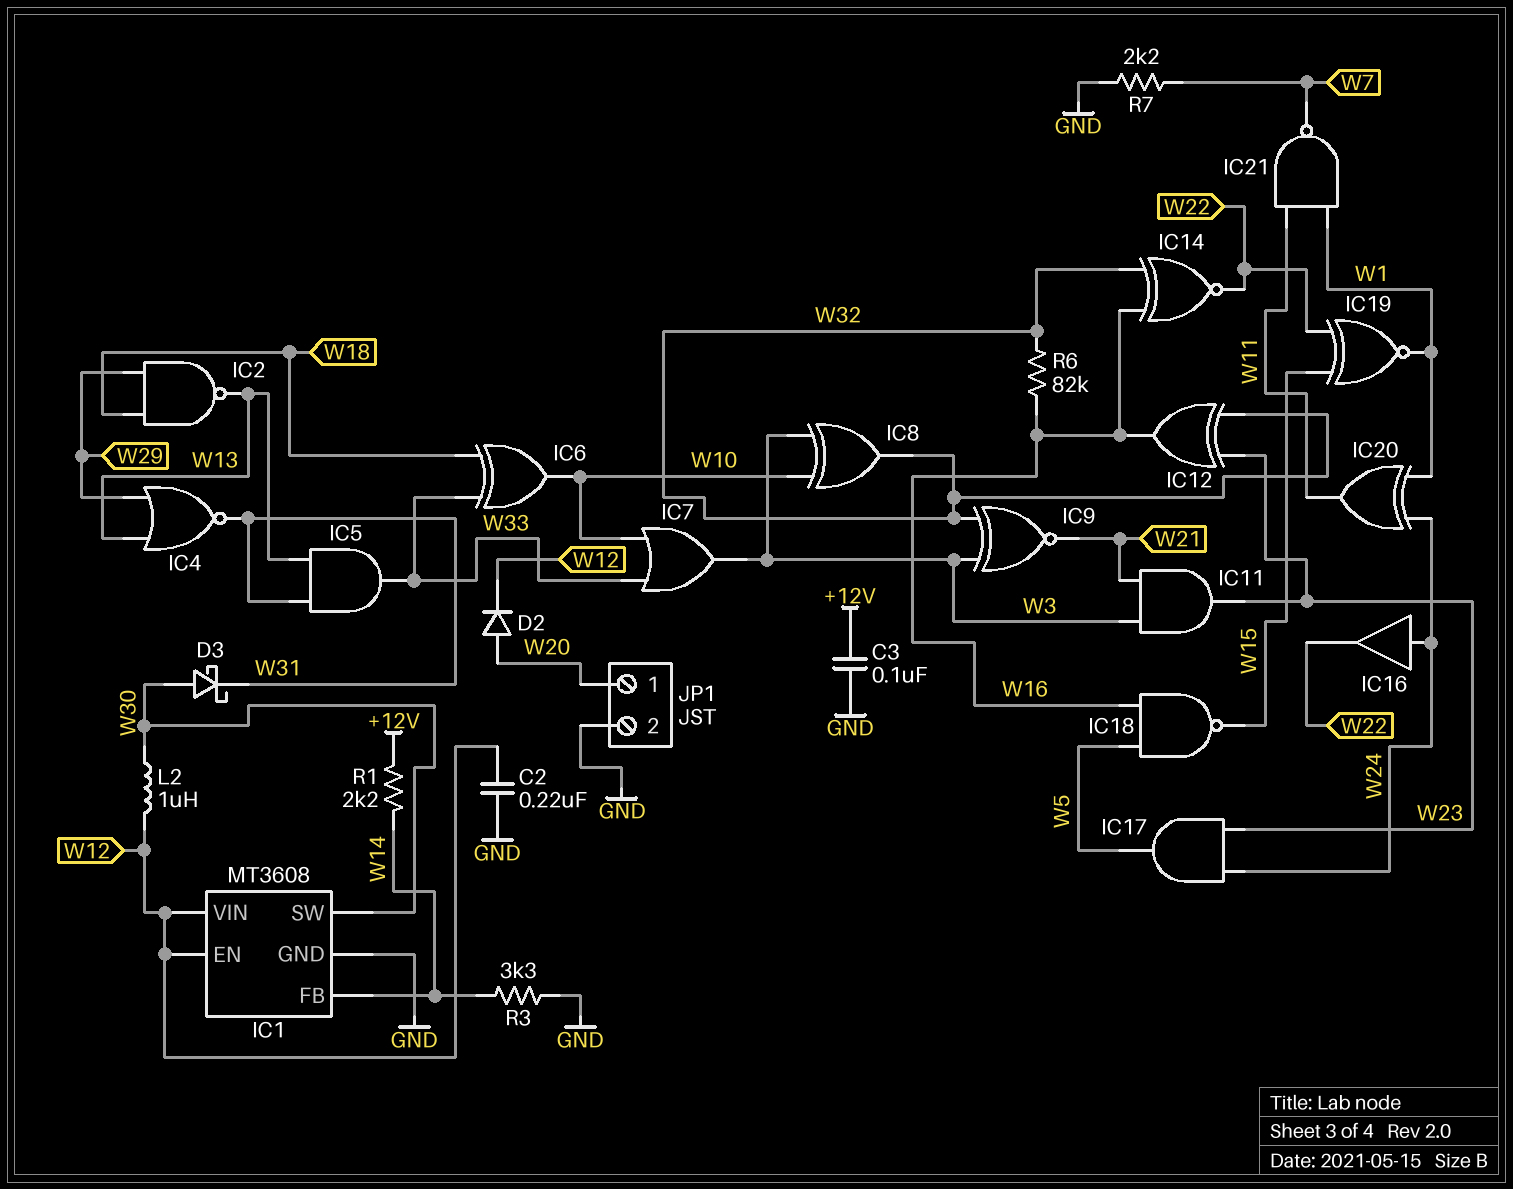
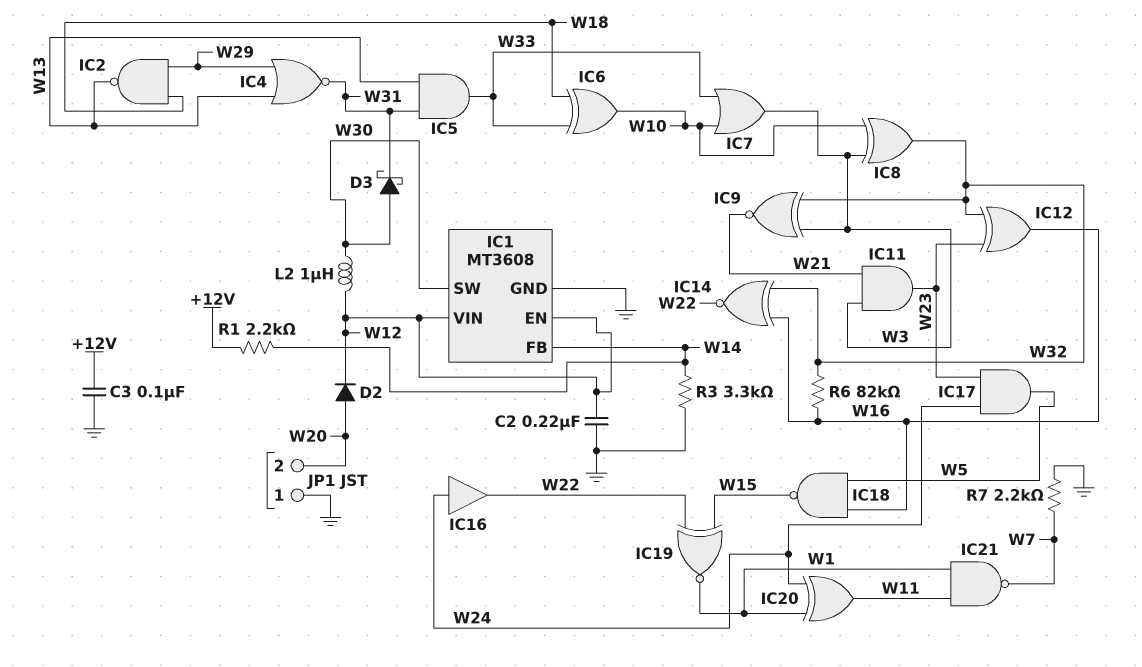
JP1 pin 1: W20 -> GND
JP1 pin 2: GND -> W20

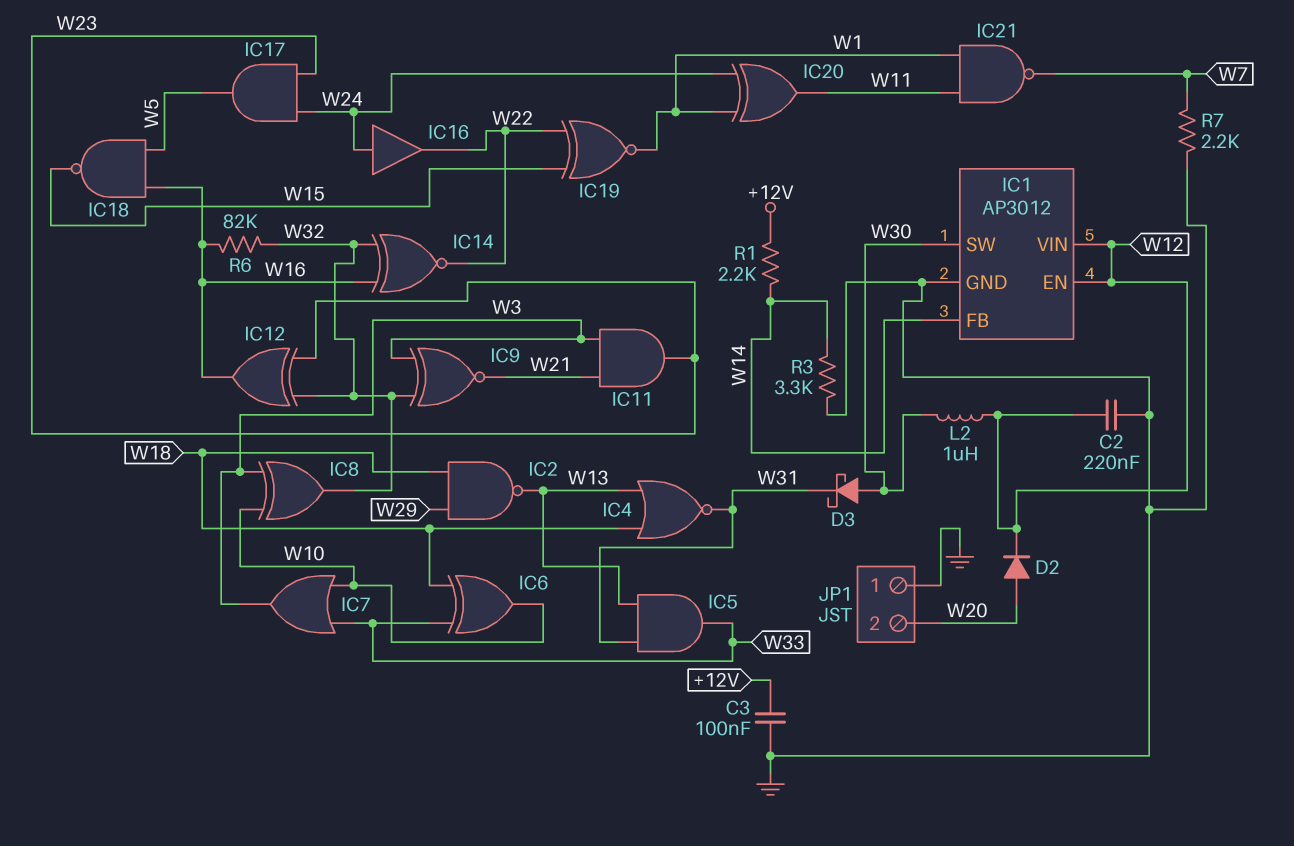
IC1: MT3608 -> AP3012
IC4: NOR (in W13, in W29, out W31) -> NOR (in W13, in W18, out W31)

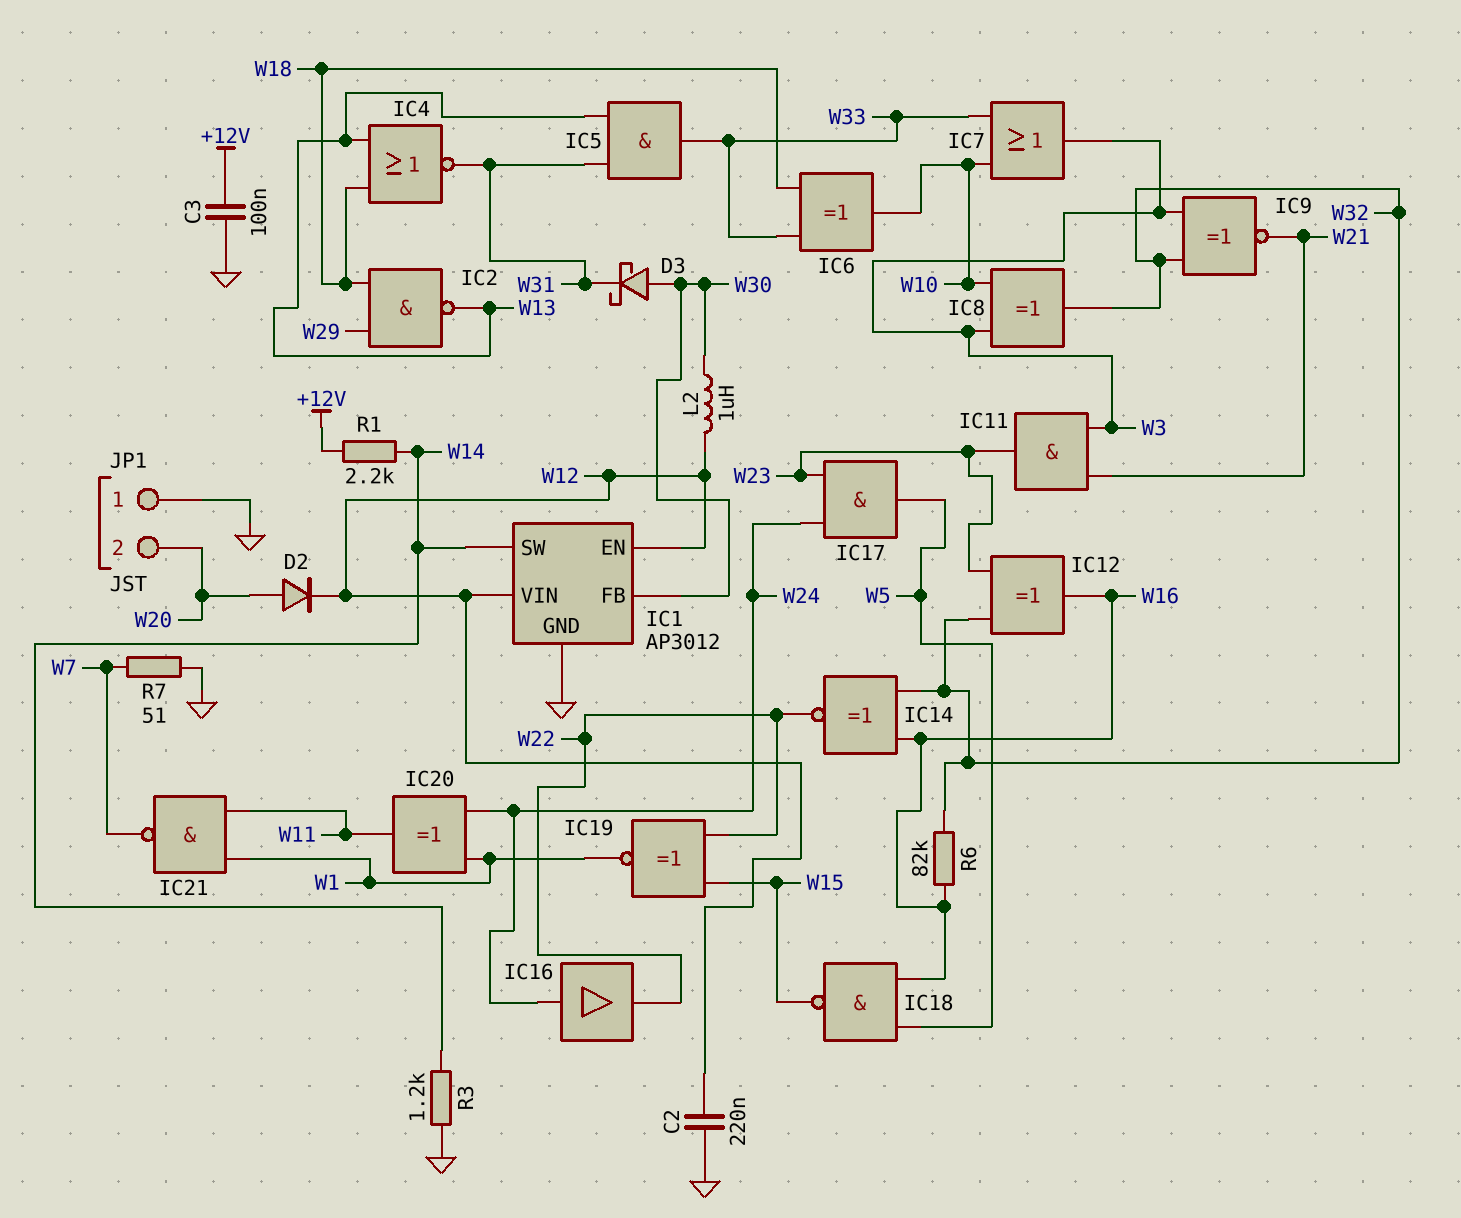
IC1 pin FB: W14 -> W30
IC1 pin SW: W30 -> W14
R3: 3.3k (GND, W14) -> 1.2k (GND, W14)
R7: 2.2k (GND, W7) -> 51 (GND, W7)

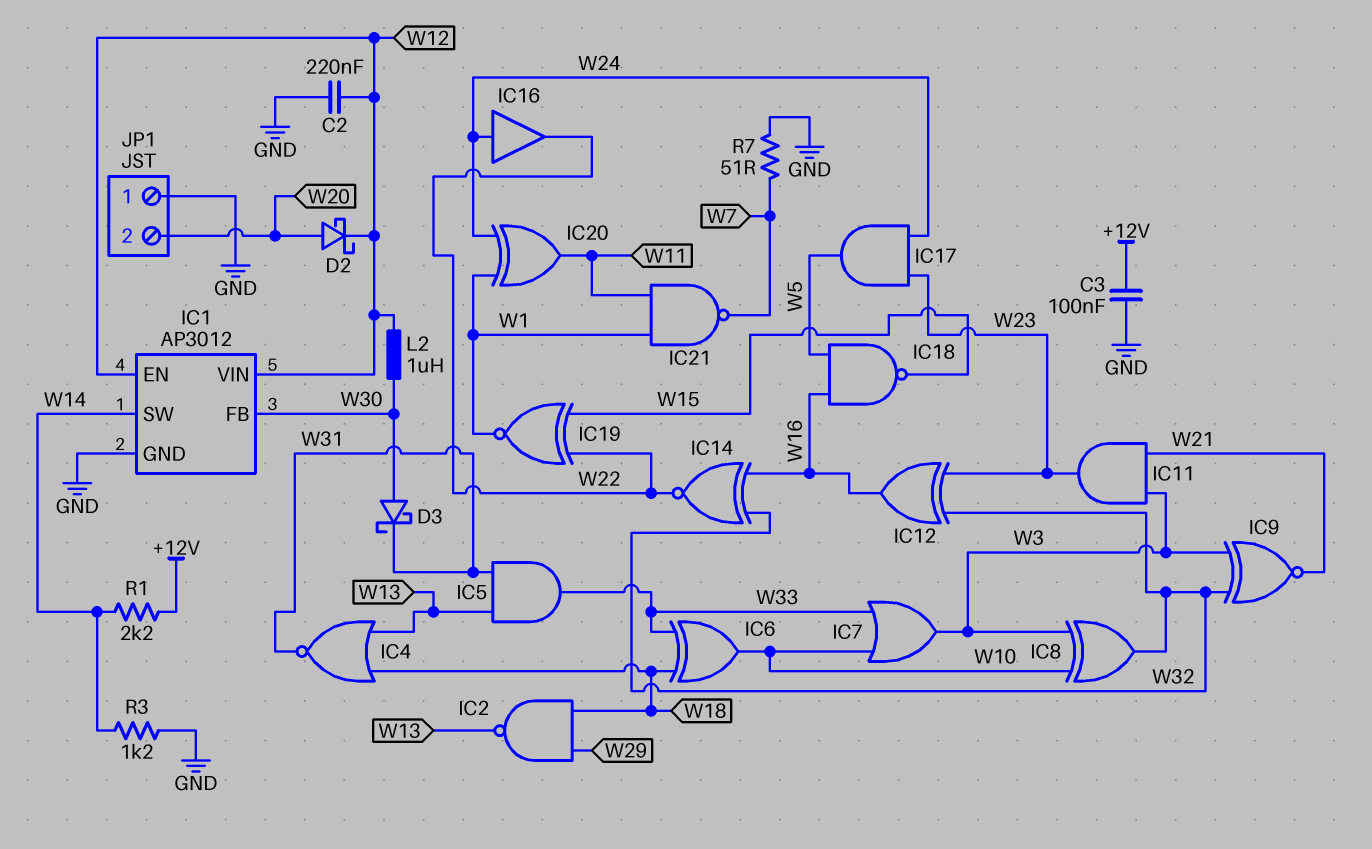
D2: diode (A W20, K W12) -> schottky (A W20, K W12)
R6: 82k (W16, W32) -> none

